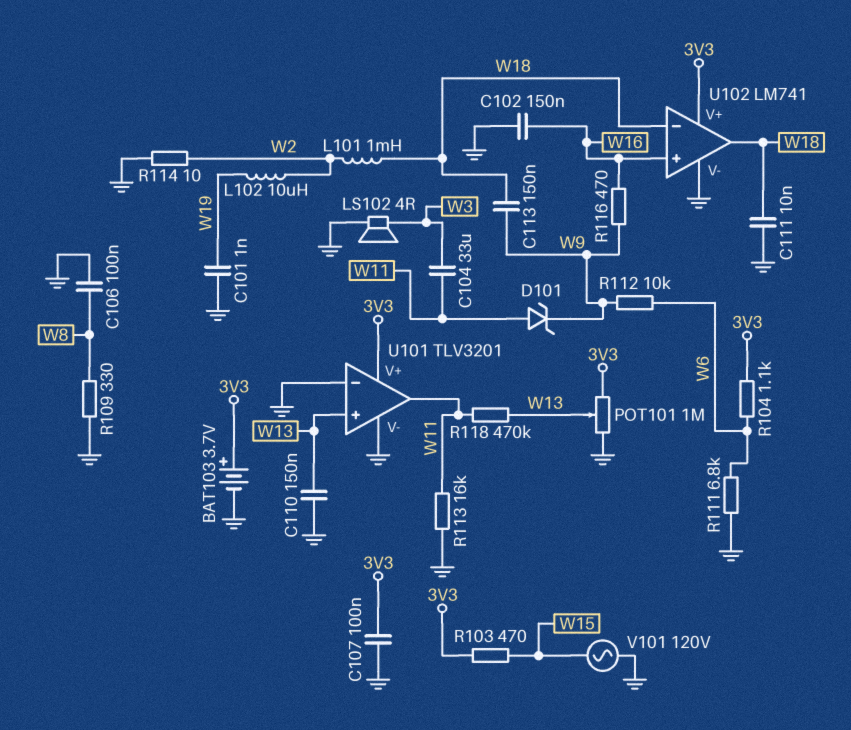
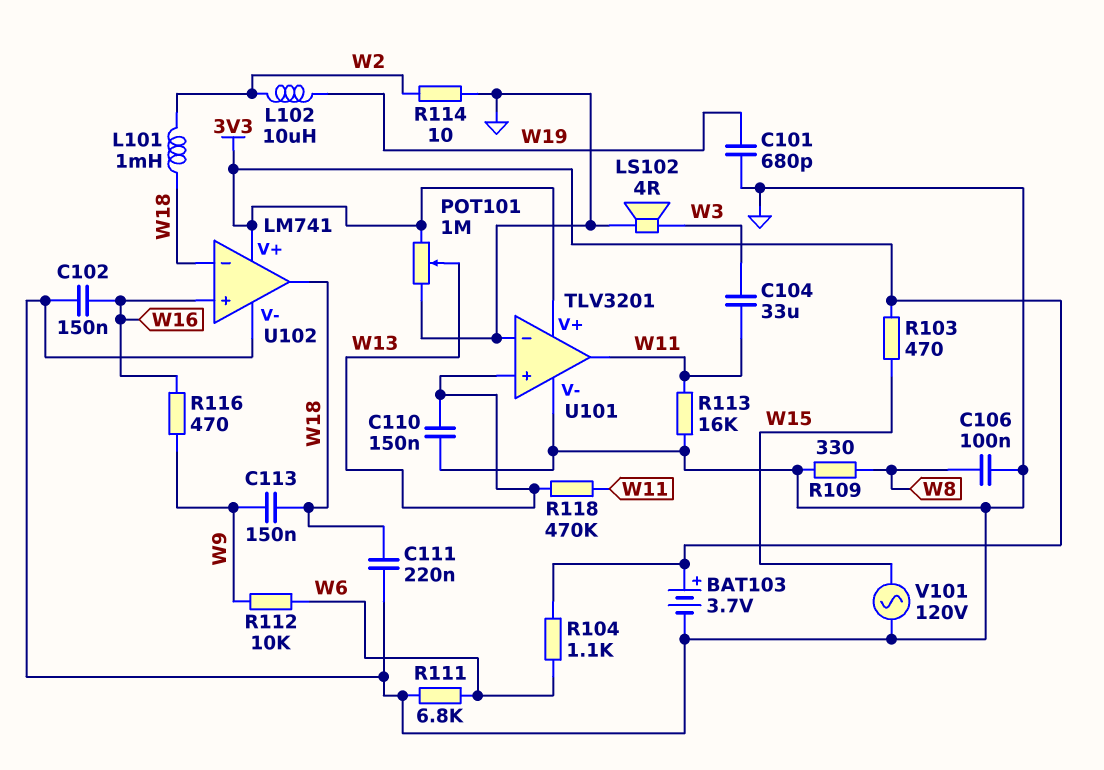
C101: 1nF (GND, W19) -> 680pF (GND, W19)
C107: 100nF (3V3, GND) -> none
C111: 10nF (GND, W18) -> 220nF (GND, W18)
D101: zener (A W11, K W9) -> none

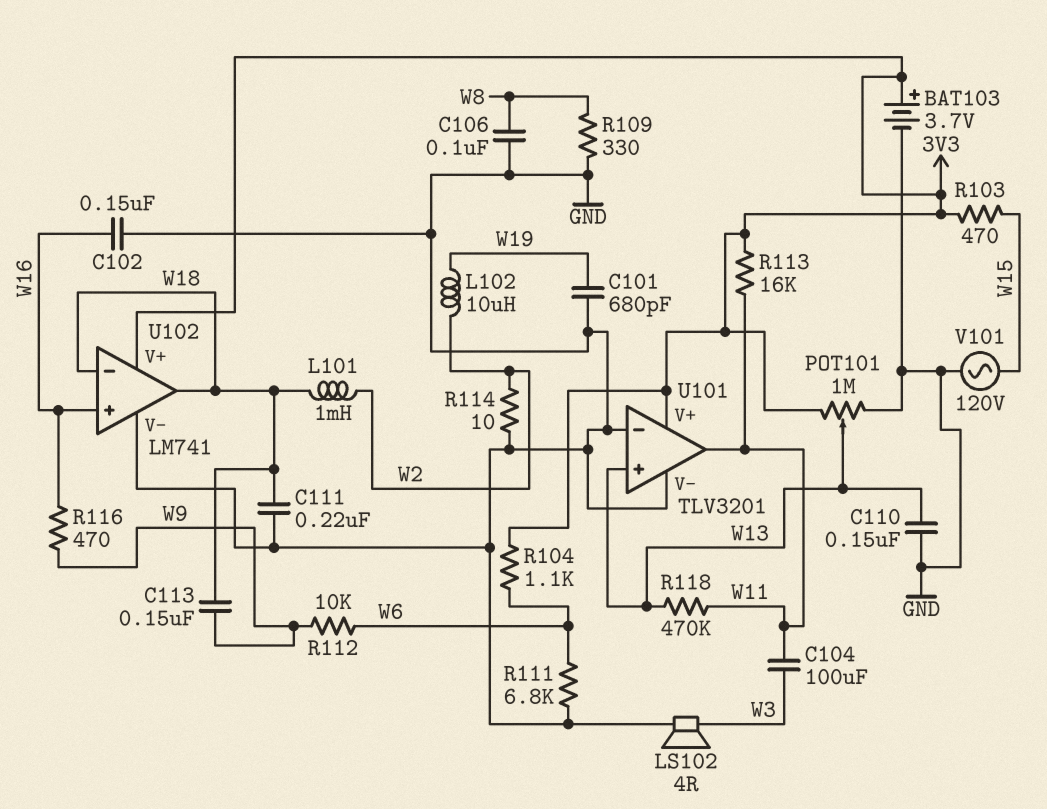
C104: 33uF (W3, W11) -> 100uF (W3, W11)
R113: 16k (GND, W11) -> 16k (3V3, W11)

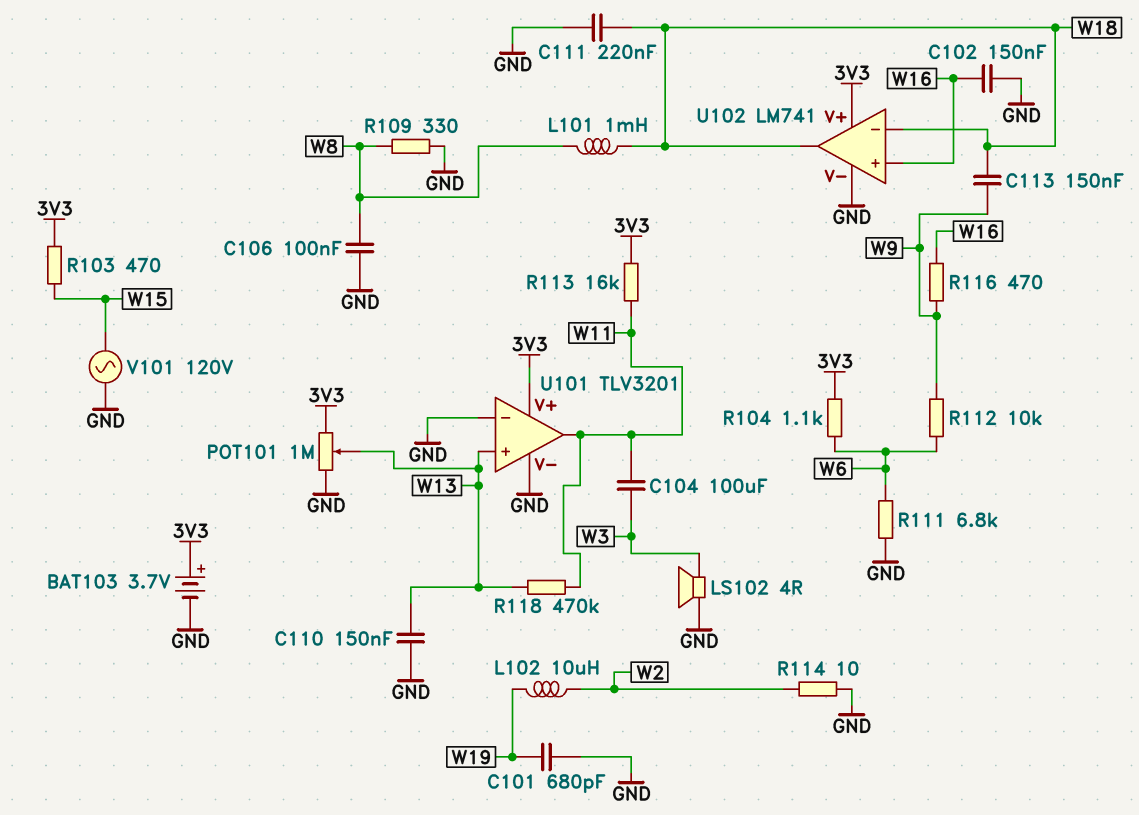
L101: 1mH (W2, W18) -> 1mH (W8, W18)

